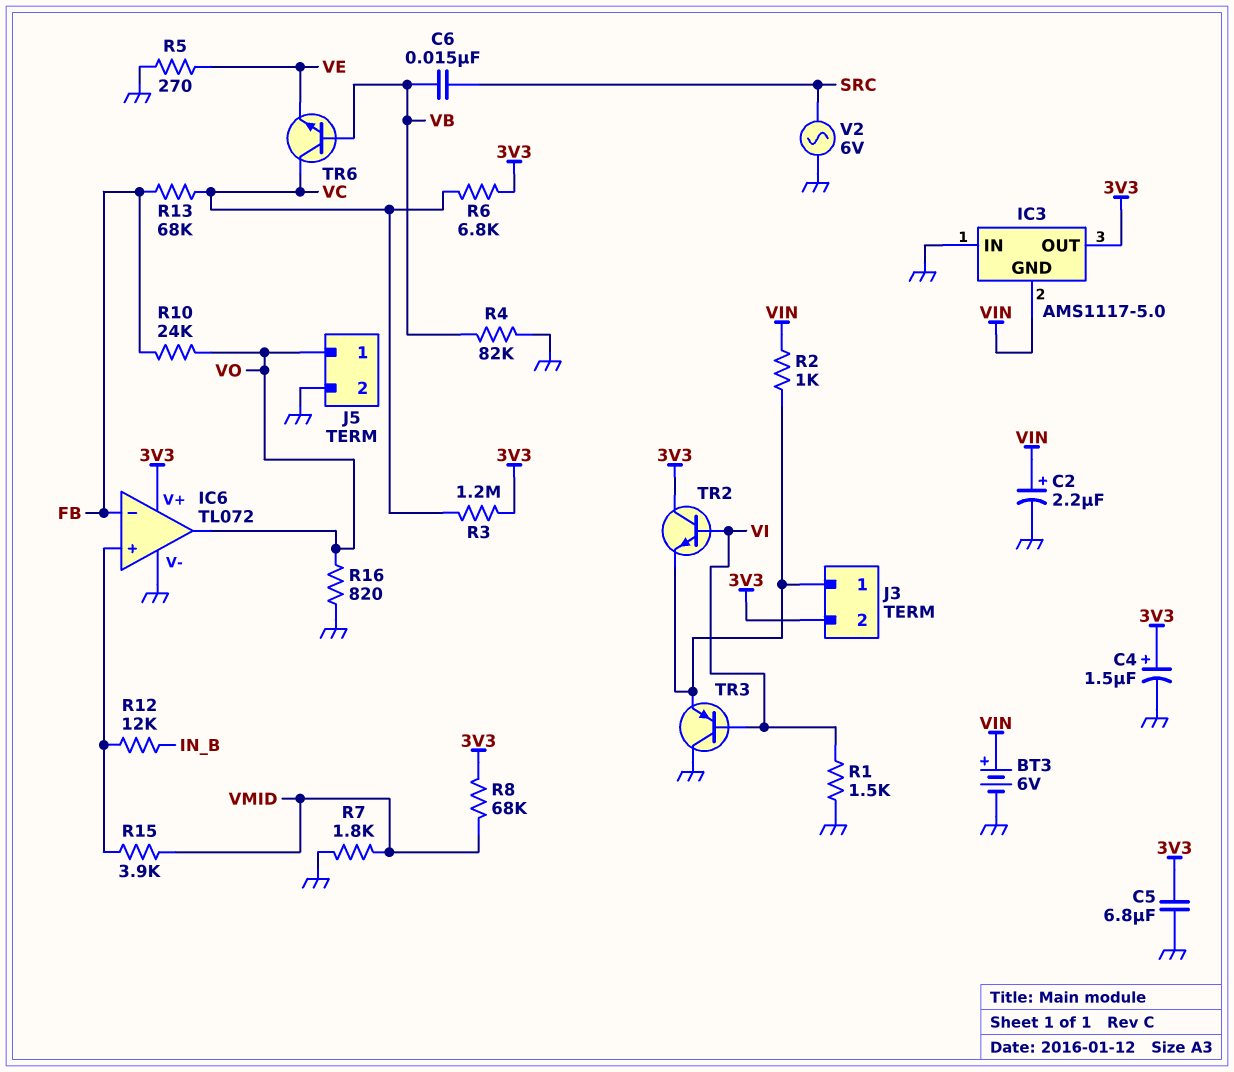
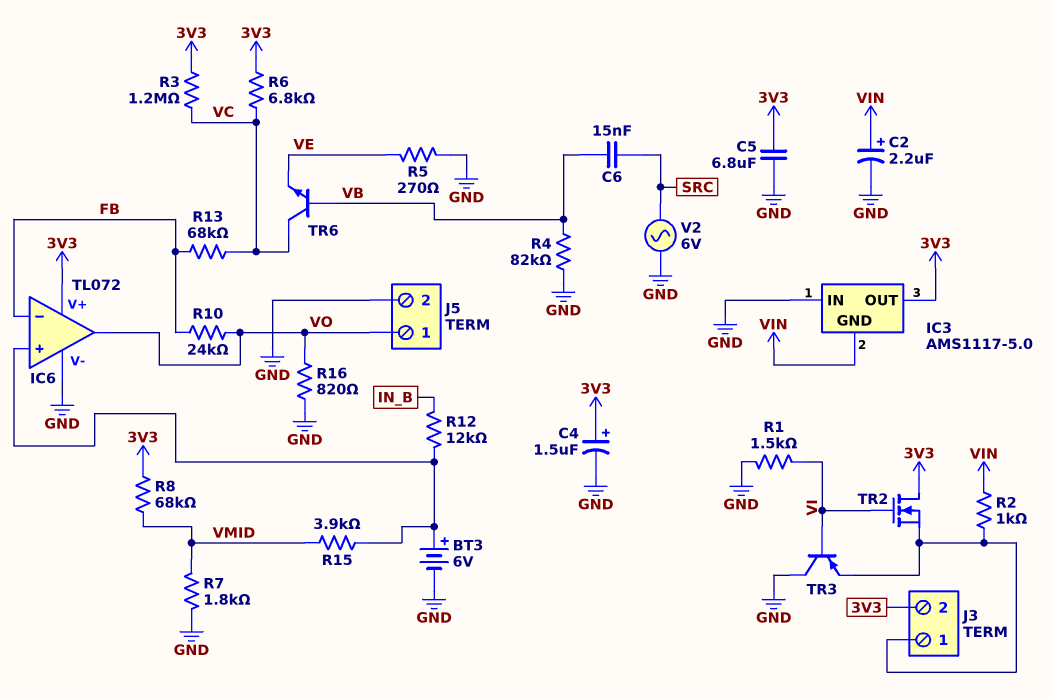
BT3: 6V (plus VIN, minus GND) -> 6V (plus IC6/in+, minus GND)
TR2: NPN (B VI, C 3V3, E J3/1) -> NMOS (G VI, D 3V3, S J3/1)

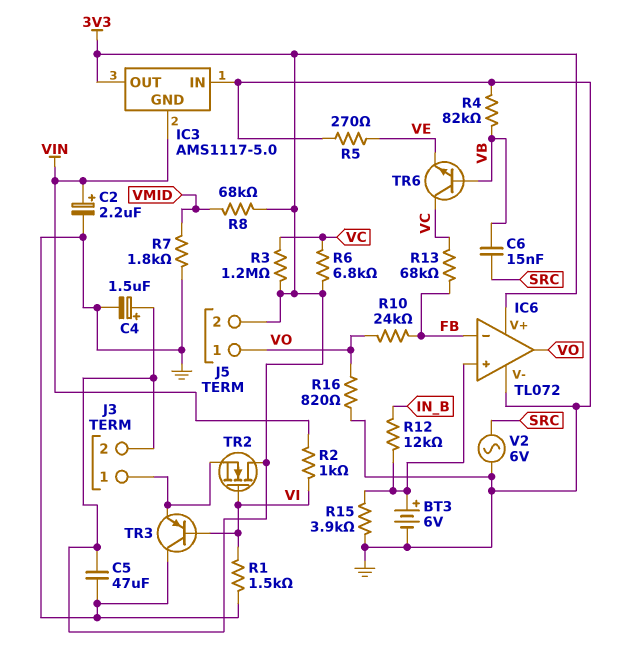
C5: 6.8uF (3V3, GND) -> 47uF (3V3, GND)
J5 pin 2: GND -> 3V3
R2: 1k (J3/1, VIN) -> 1k (VI, VIN)
R15: 3.9k (IC6/in+, VMID) -> 3.9k (GND, IC6/in+)

